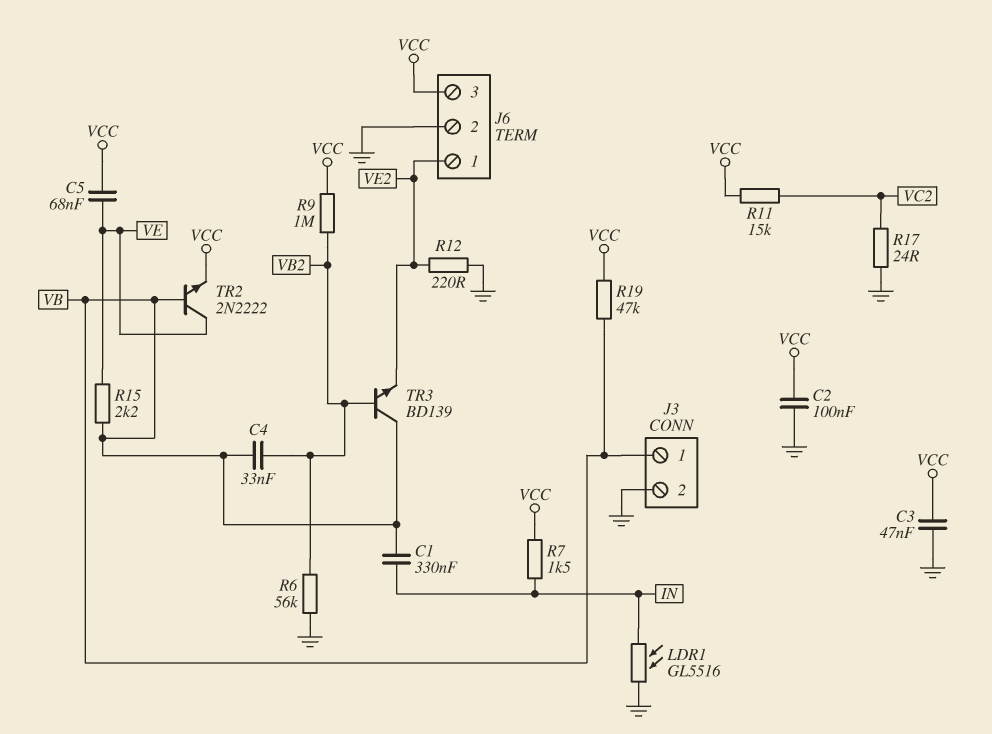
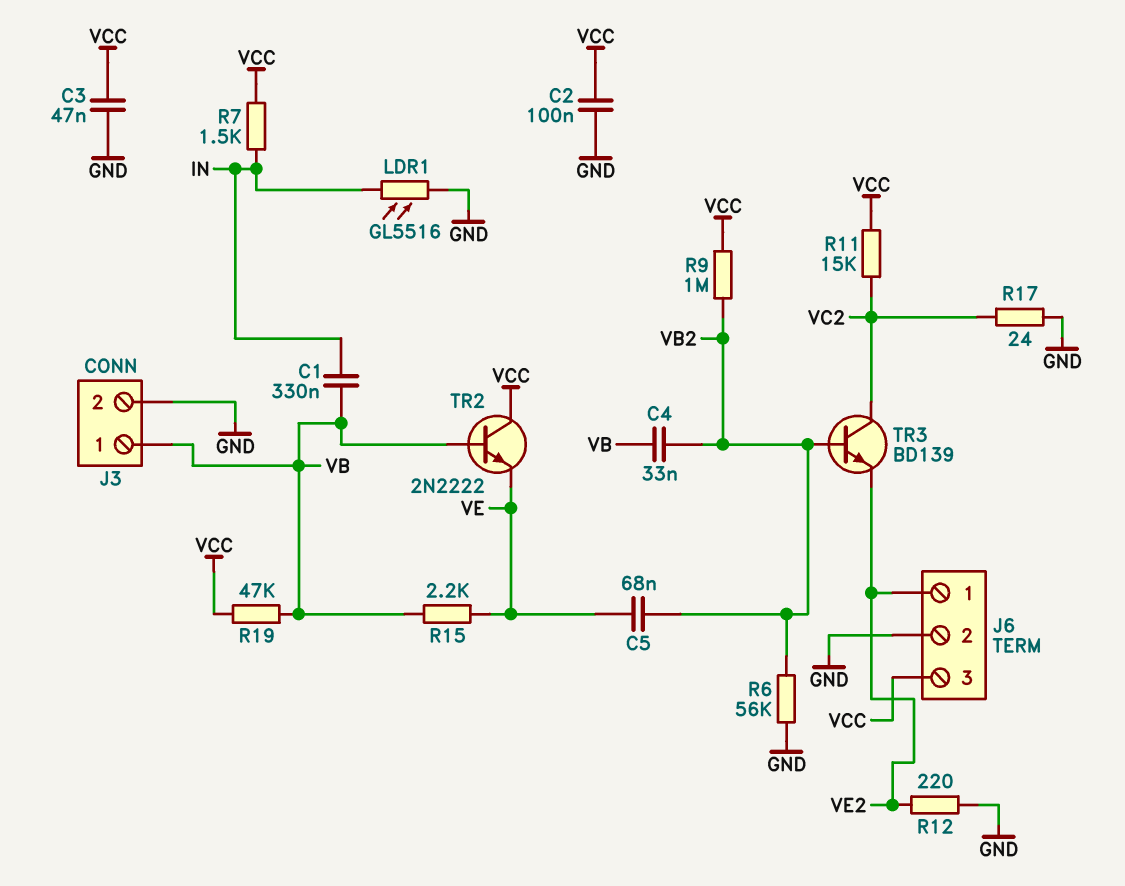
C5: 68nF (VCC, VE) -> 68nF (VB2, VE)
TR2: NPN 2N2222 (B VB, C VE, E VCC) -> NPN 2N2222 (B VB, C VCC, E VE)
TR3: NPN BD139 (B VB2, C VB, E VE2) -> NPN BD139 (B VB2, C VC2, E VE2)

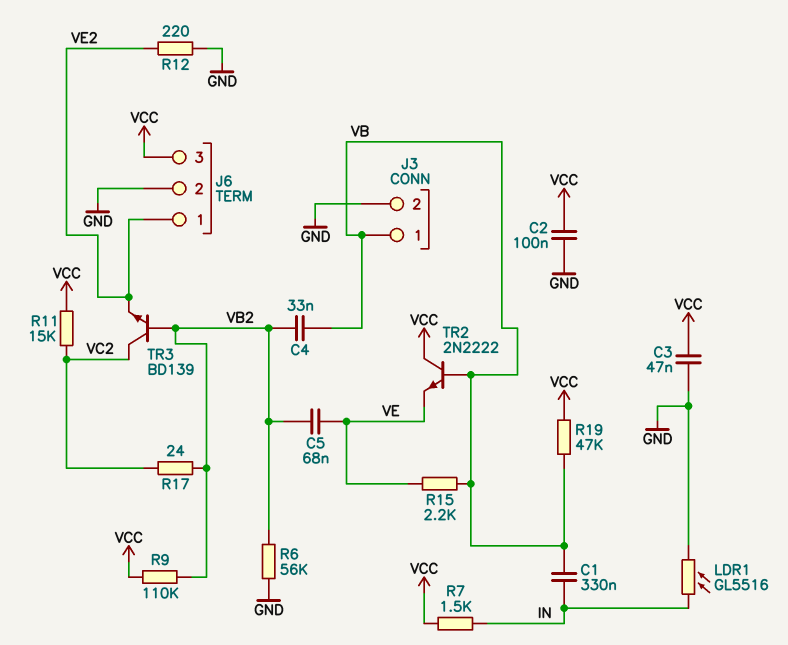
R9: 1M (VB2, VCC) -> 110k (VB2, VCC)
R17: 24 (GND, VC2) -> 24 (VB2, VC2)

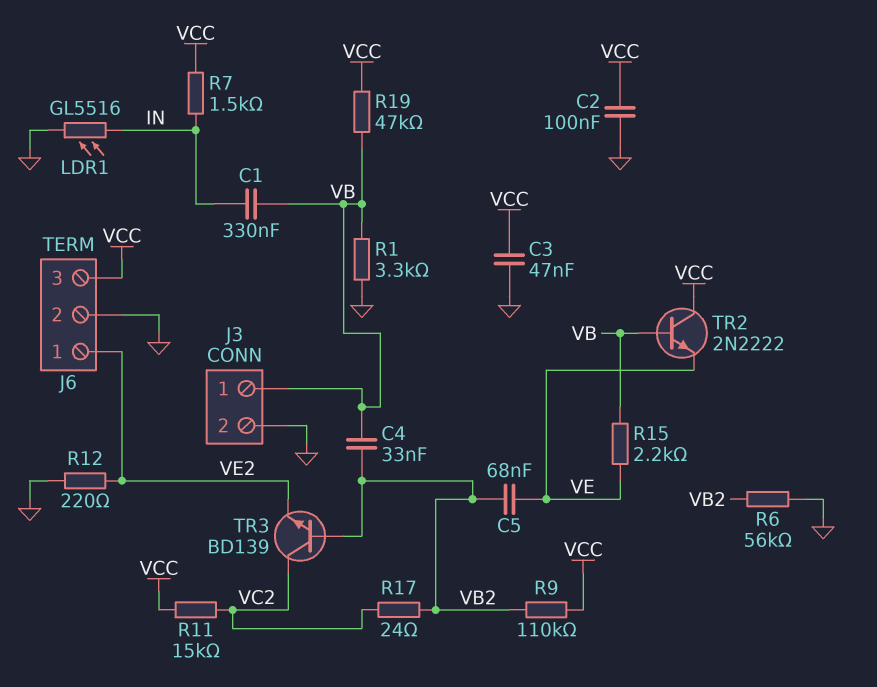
R1: none -> 3.3k (GND, VB)

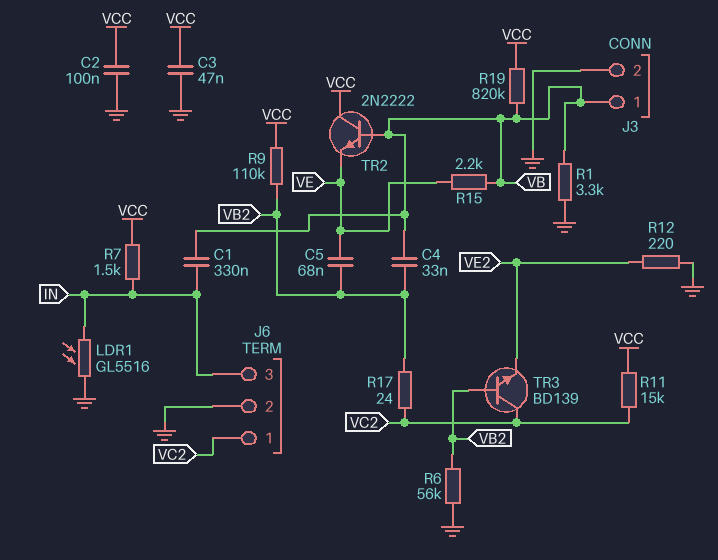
J6 pin 1: VE2 -> VC2
J6 pin 3: VCC -> IN
R19: 47k (VB, VCC) -> 820k (VB, VCC)

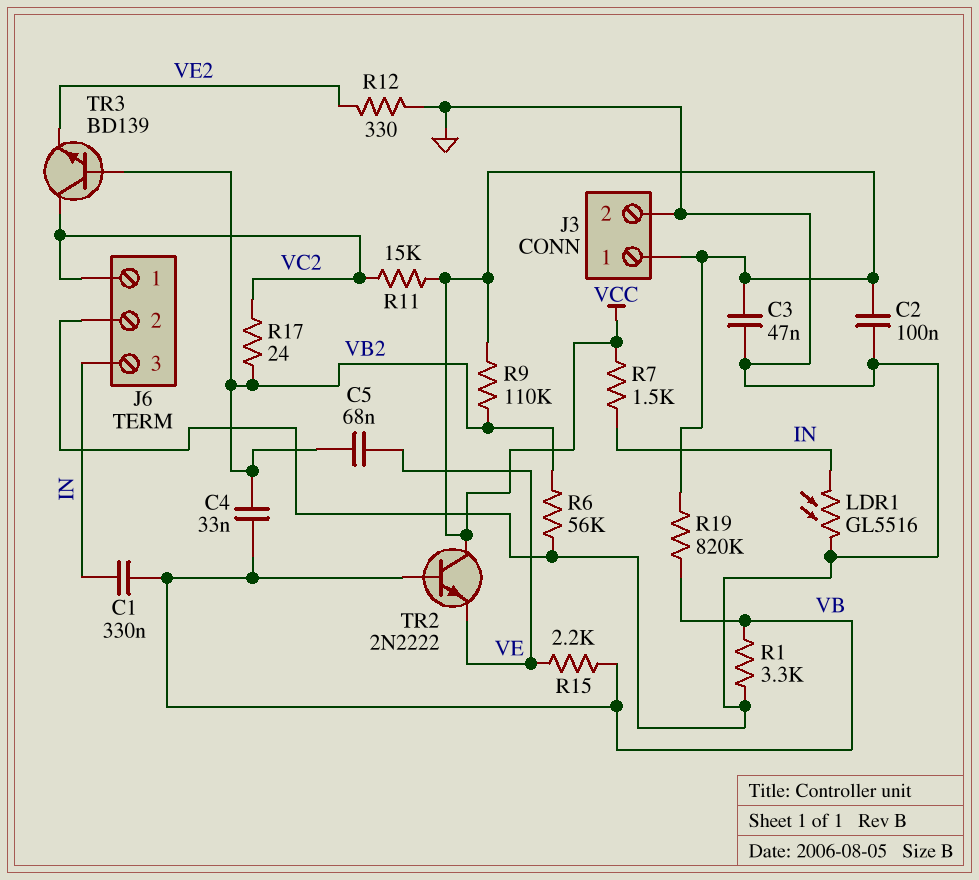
J3 pin 1: VB -> VCC
R12: 220 (GND, VE2) -> 330 (GND, VE2)

